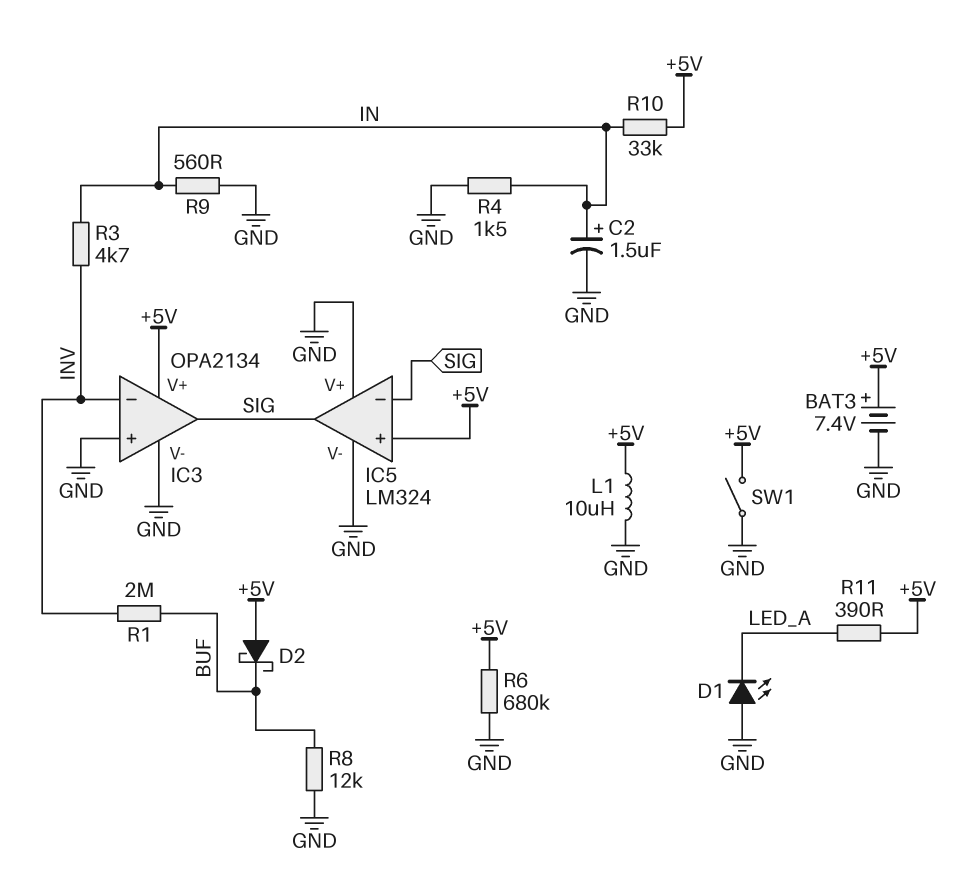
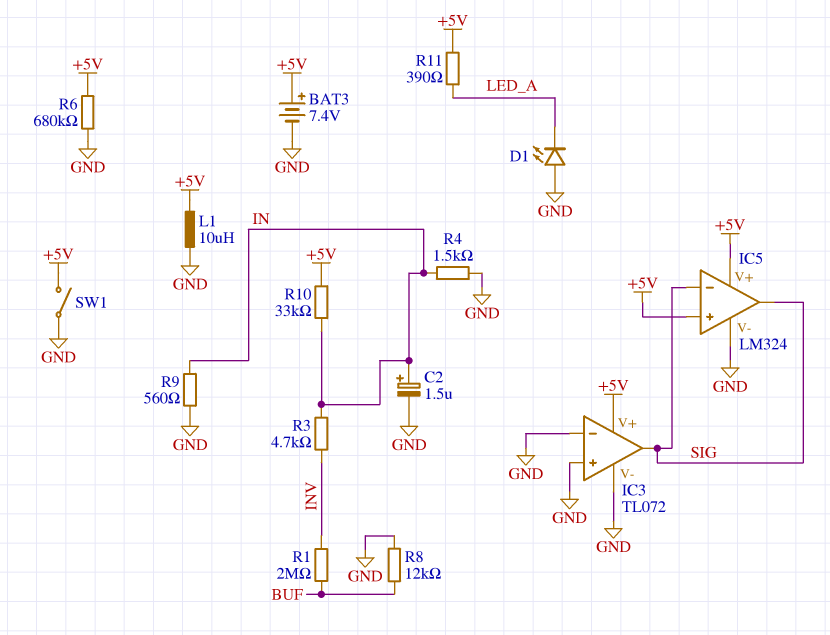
D2: schottky (A +5V, K BUF) -> none
IC3: OPA2134 -> TL072
IC3 pin in-: INV -> GND
IC5 pin V+: GND -> +5V

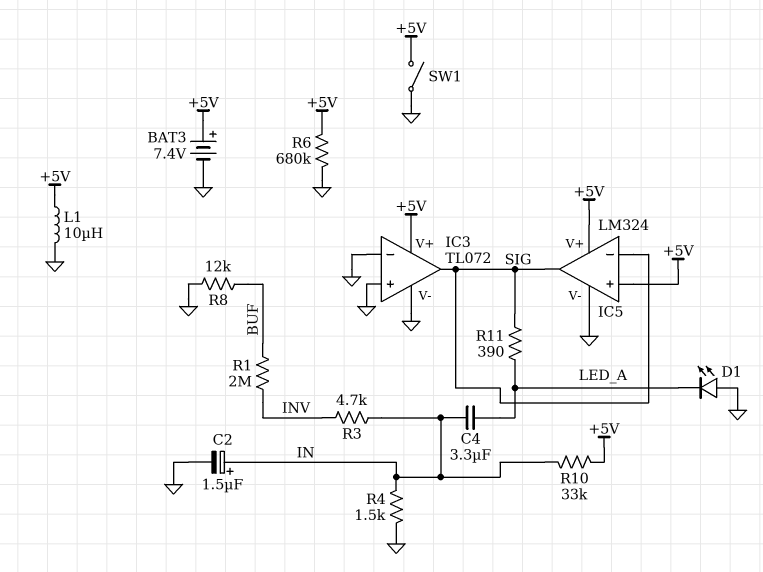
C4: none -> 3.3uF (IN, LED_A)
R9: 560 (GND, IN) -> none
R11: 390 (+5V, LED_A) -> 390 (LED_A, SIG)

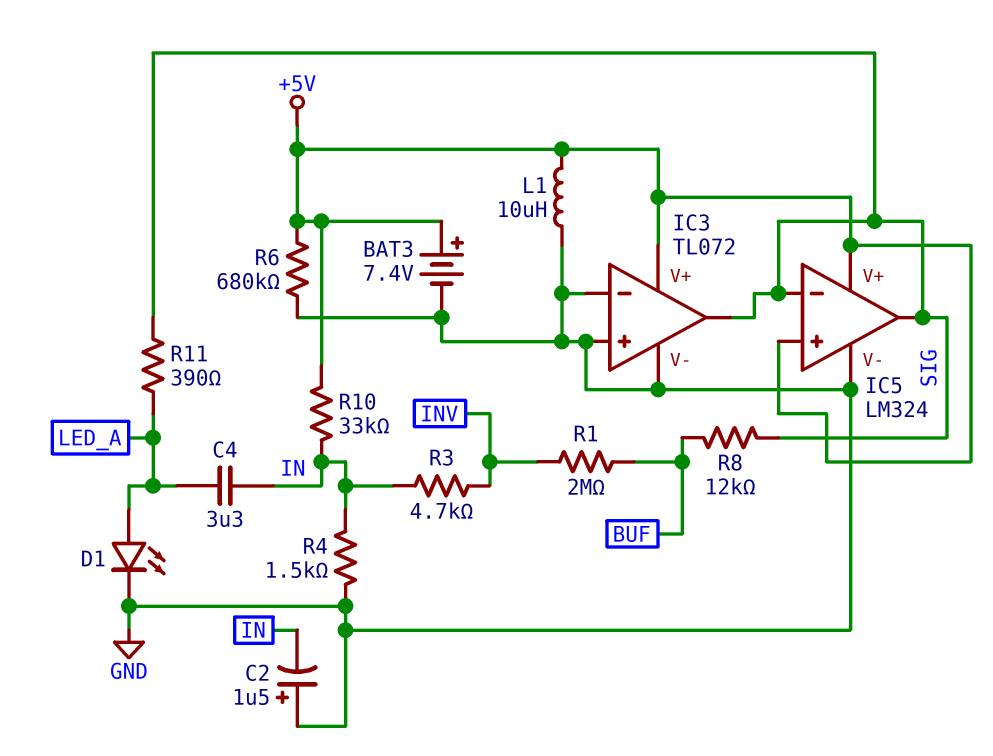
C2: 1.5uF (plus IN, minus GND) -> 1.5uF (plus GND, minus IN)
D1: LED (A GND, K LED_A) -> LED (A LED_A, K GND)
R8: 12k (BUF, GND) -> 12k (BUF, SIG)
SW1: switch (+5V, GND) -> none

